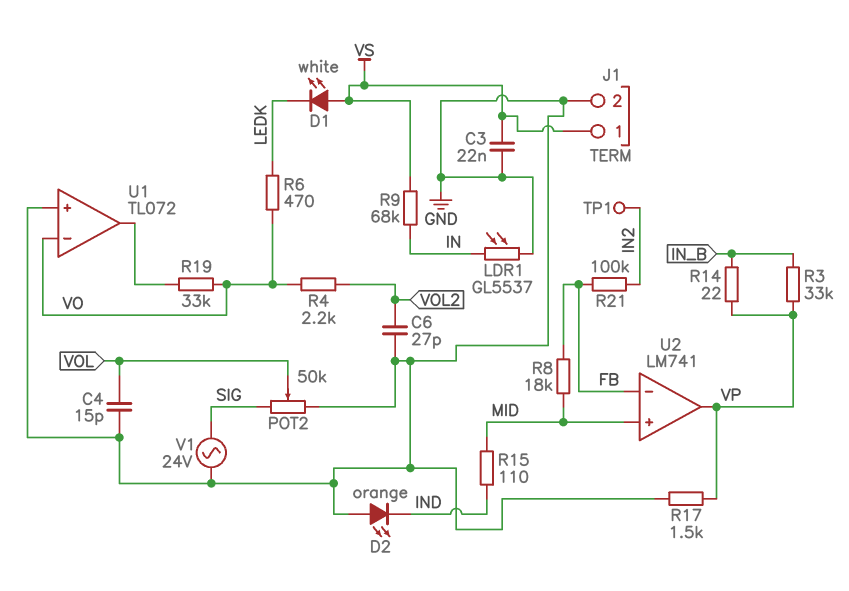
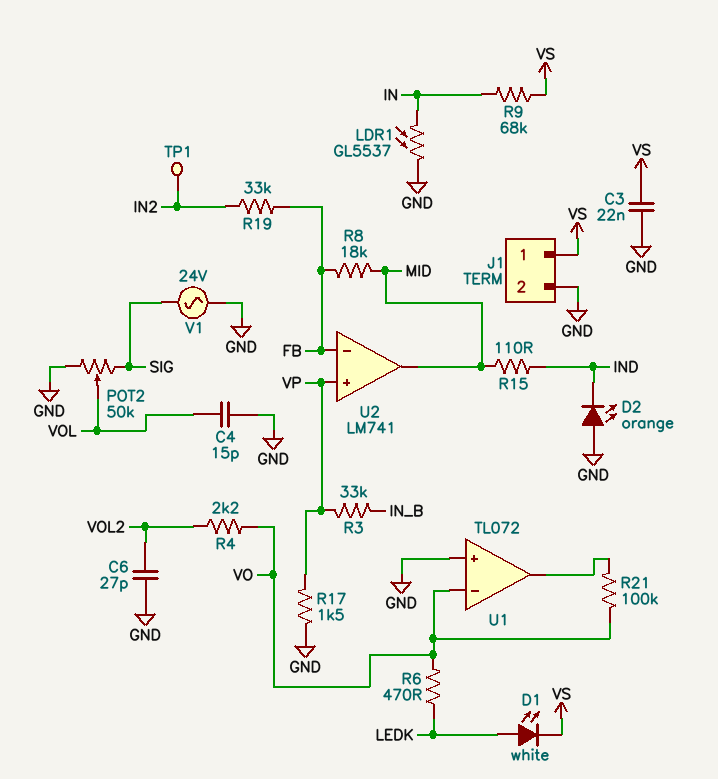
D1: LED white (A VS, K LEDK) -> LED white (A LEDK, K VS)
R14: 22 (IN_B, VP) -> none
R19: 33k (U1/out, VO) -> 33k (FB, IN2)
R21: 100k (FB, IN2) -> 100k (U1/out, VO)
U2 pin in+: MID -> VP
U2 pin out: VP -> MID

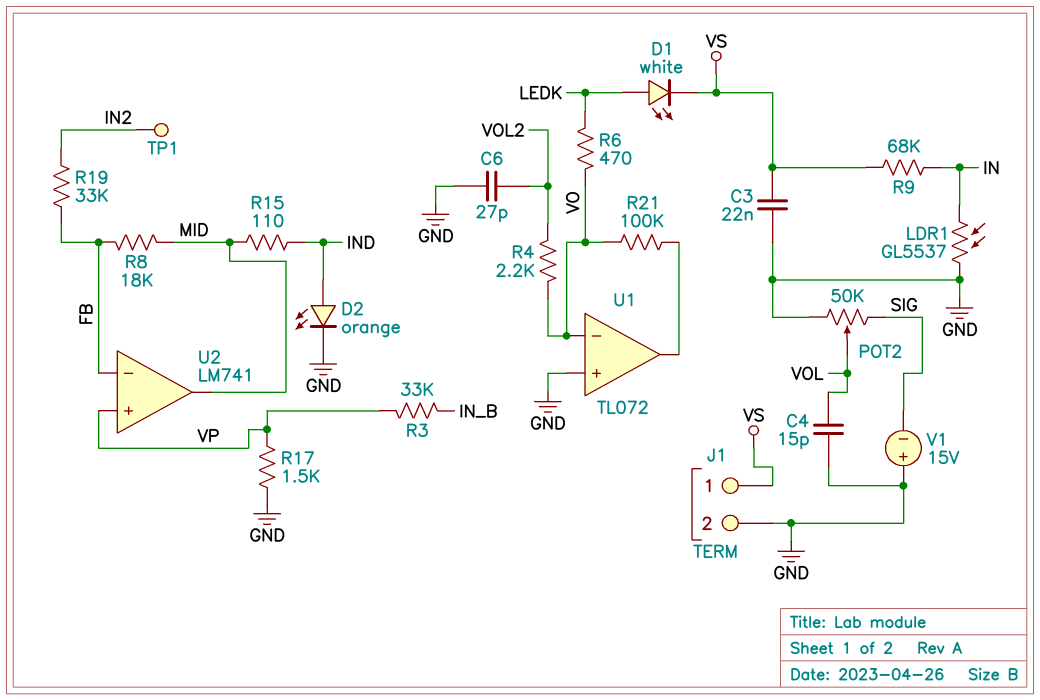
D2: LED orange (A GND, K IND) -> LED orange (A IND, K GND)
V1: AC 24V (GND, SIG) -> 15V (plus GND, minus SIG)

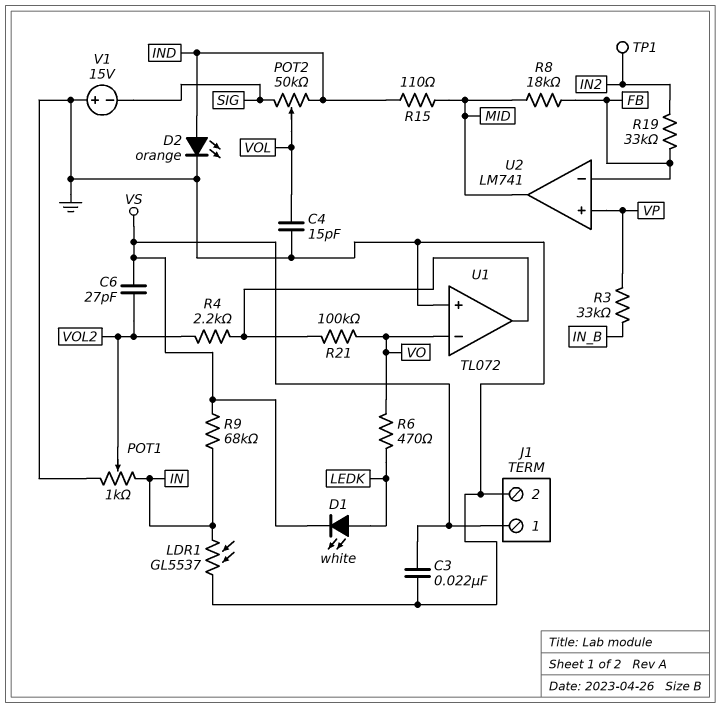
C6: 27pF (GND, VOL2) -> 27pF (VOL2, VS)
POT1: none -> 1k (GND, IN, wiper VOL2)
POT2: 50k (GND, SIG, wiper VOL) -> 50k (IND, SIG, wiper VOL)
R4: 2.2k (VO, VOL2) -> 2.2k (U1/out, VOL2)
R17: 1.5k (GND, VP) -> none

